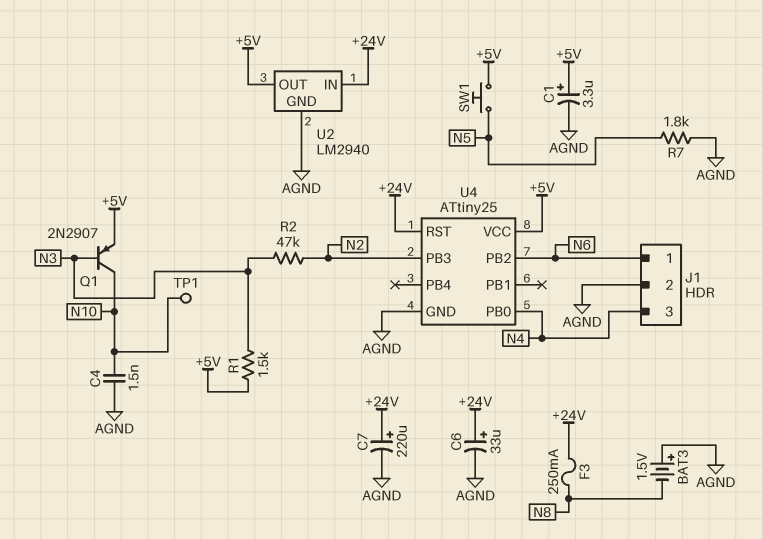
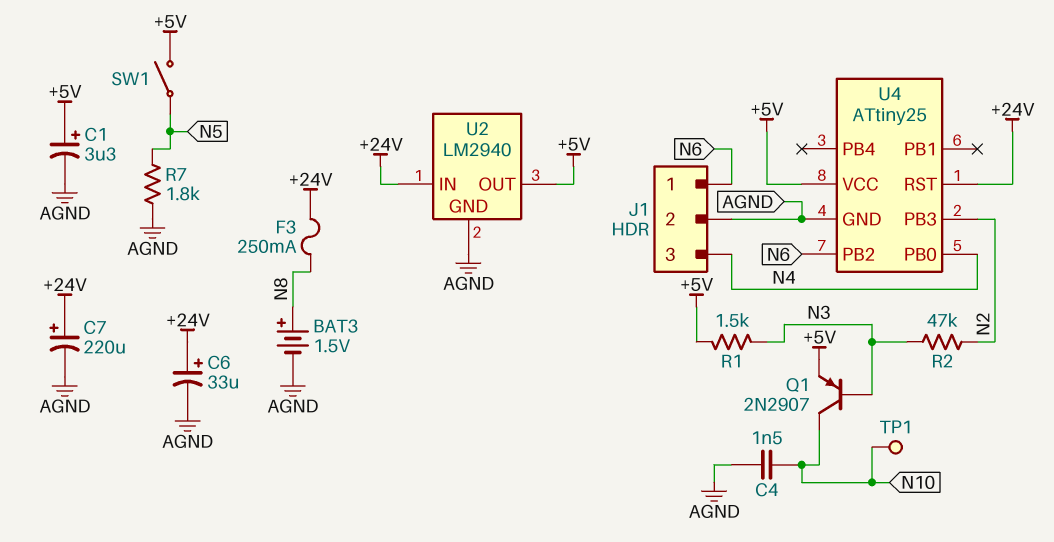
BAT3: 1.5V (plus AGND, minus N8) -> 1.5V (plus N8, minus AGND)
SW1: button (+5V, N5) -> switch (+5V, N5)

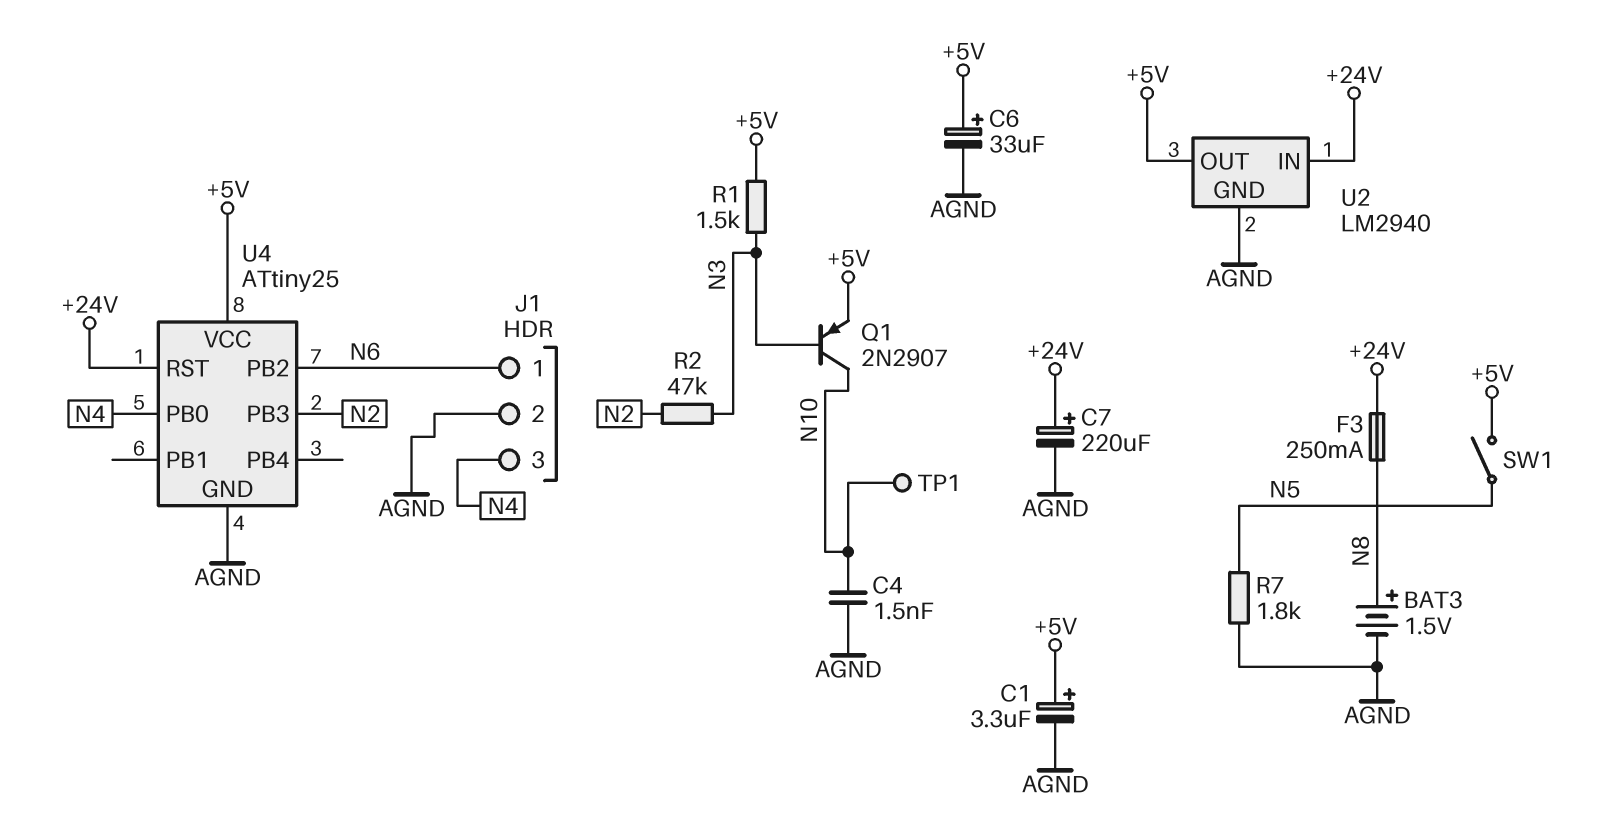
C6: 33uF (plus +24V, minus AGND) -> 33uF (plus +5V, minus AGND)

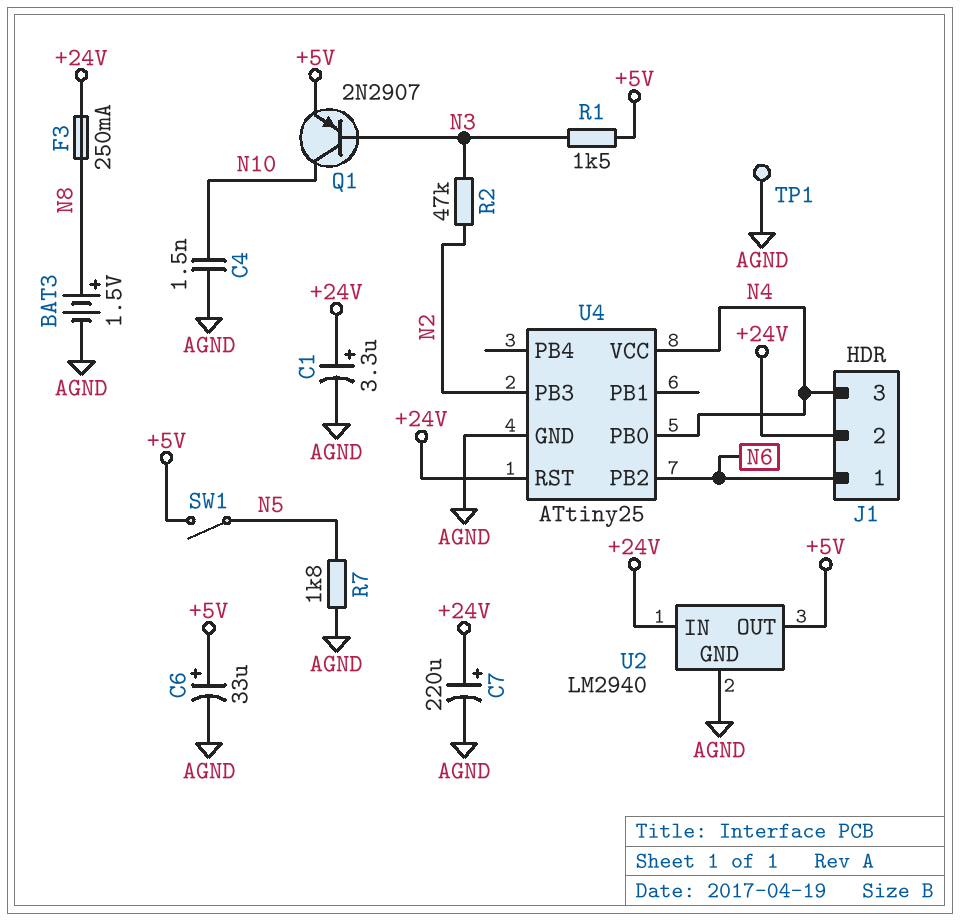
C1: 3.3uF (plus +5V, minus AGND) -> 3.3uF (plus +24V, minus AGND)
J1 pin 2: AGND -> +24V
TP1: test point (N10) -> test point (AGND)
U4 pin VCC: +5V -> N4

